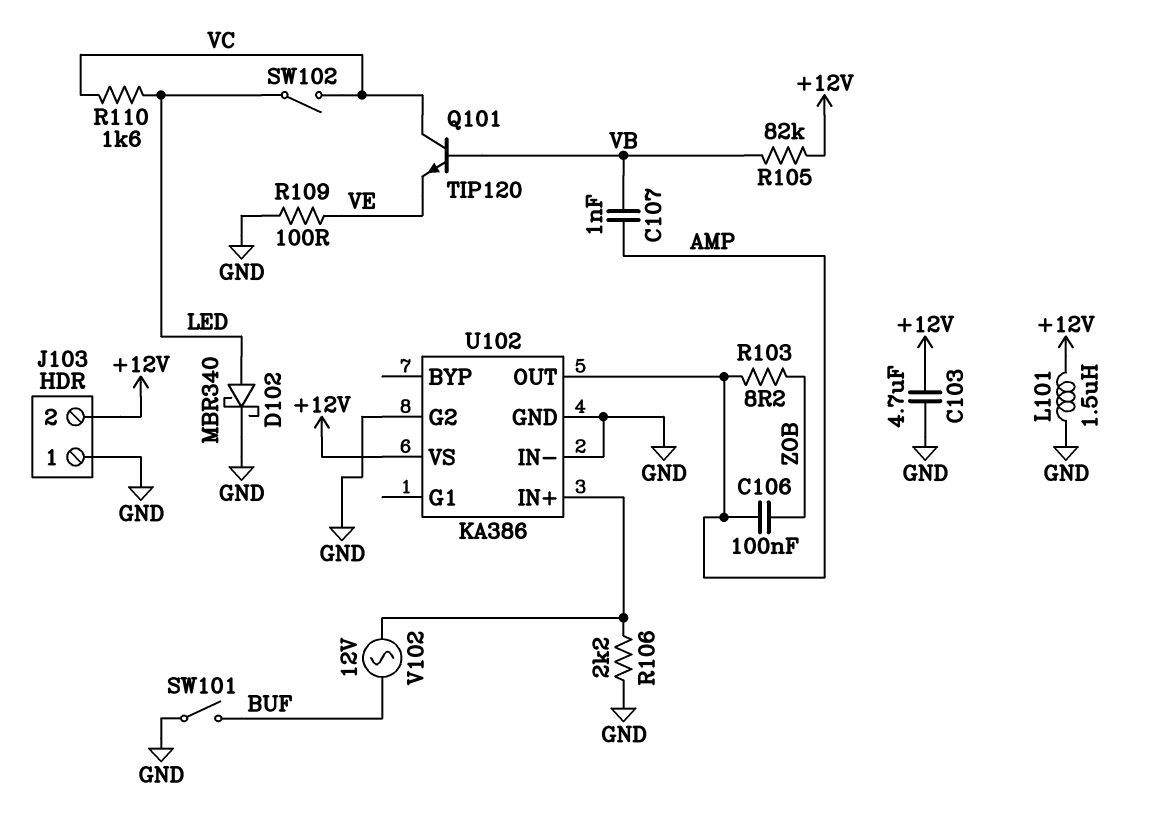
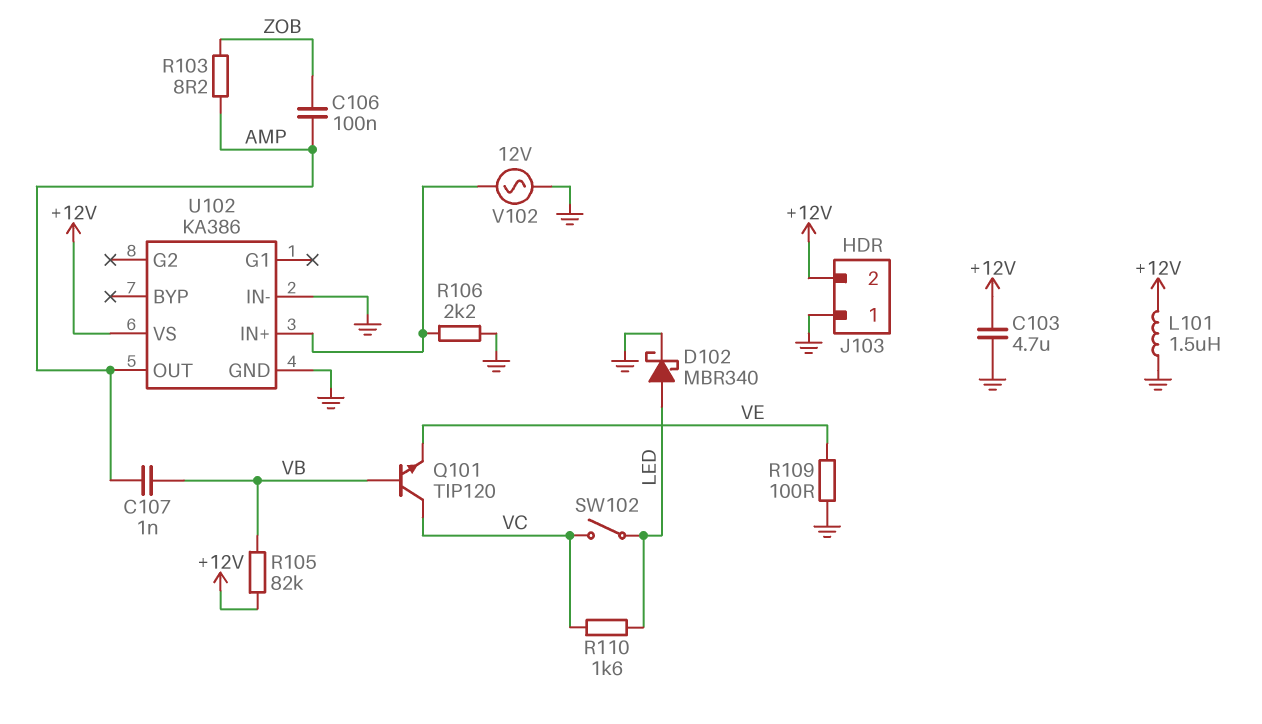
SW101: switch (BUF, GND) -> none
U102 pin G2: GND -> none
V102: AC 12V (BUF, U102/IN+) -> AC 12V (GND, U102/IN+)

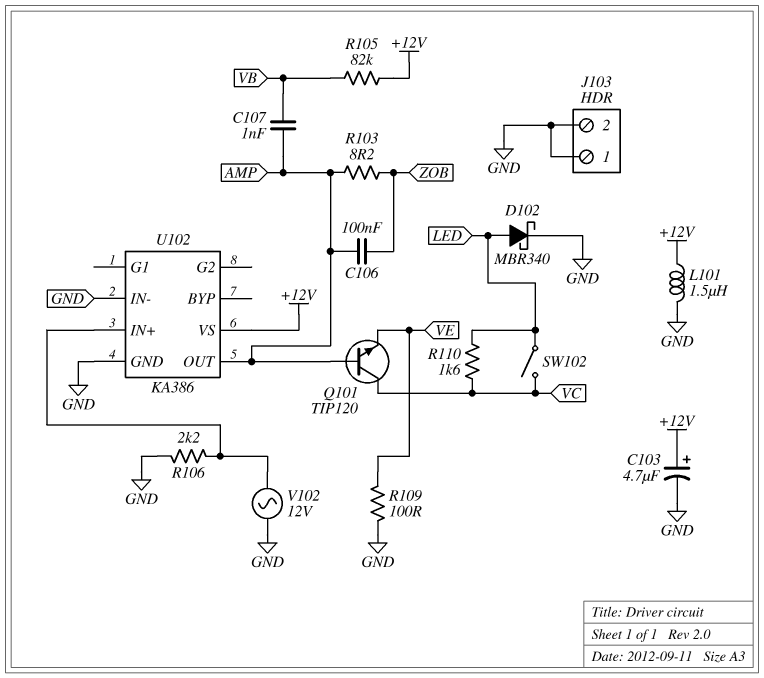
C103: 4.7uF (+12V, GND) -> 4.7uF (plus +12V, minus GND)
J103 pin 2: +12V -> GND
Q101: NPN TIP120 (B VB, C VC, E VE) -> NPN TIP120 (B AMP, C VC, E VE)

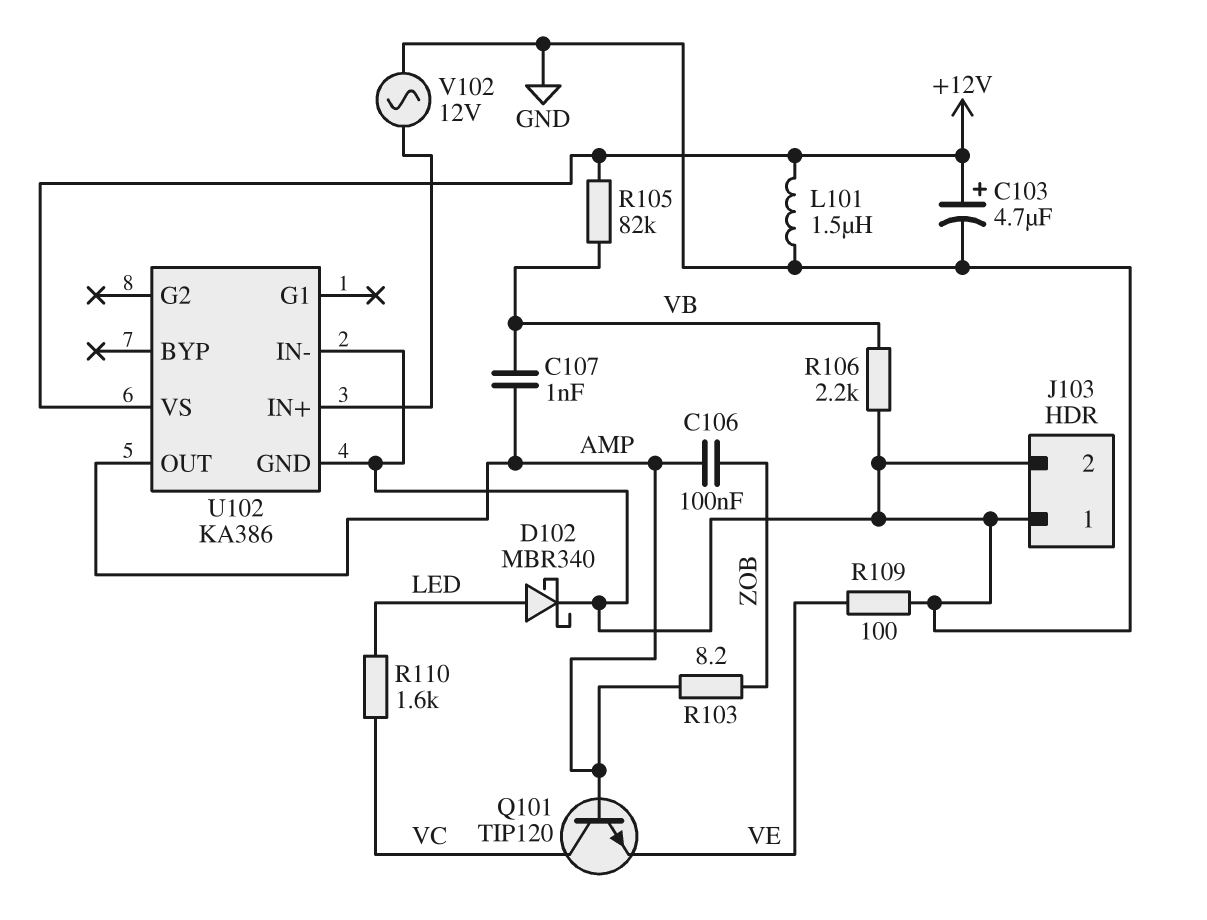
R106: 2.2k (GND, U102/IN+) -> 2.2k (GND, VB)
SW102: switch (LED, VC) -> none

